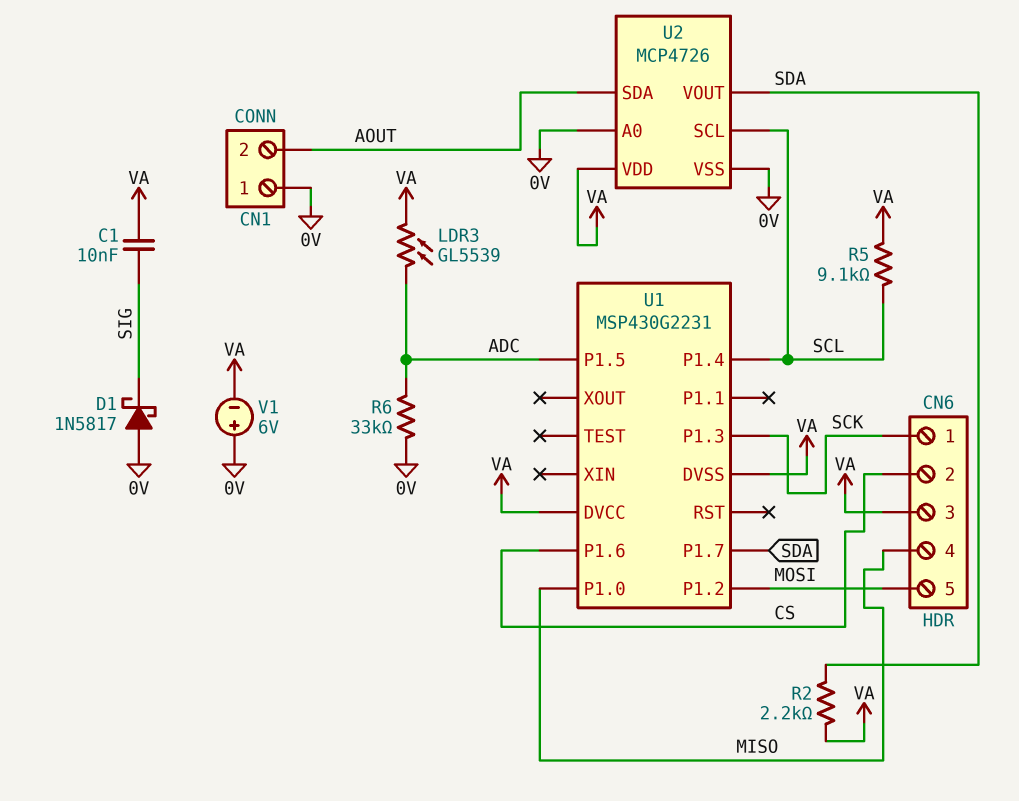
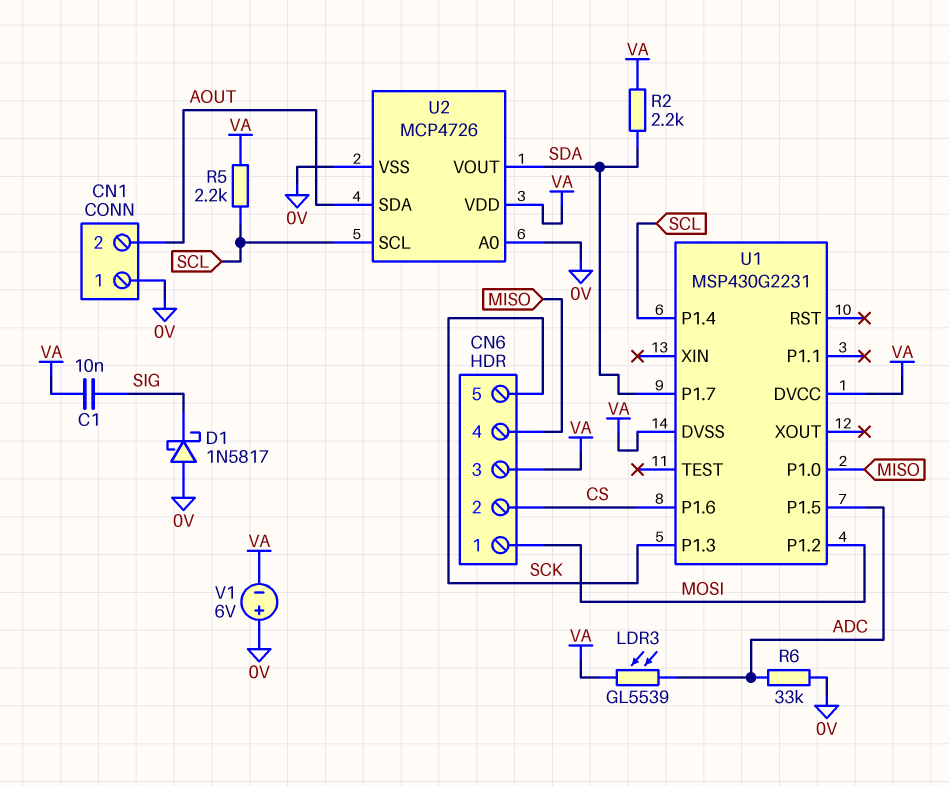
CN6 pin 1: SCK -> MOSI
CN6 pin 5: MOSI -> SCK
R5: 9.1k (SCL, VA) -> 2.2k (SCL, VA)

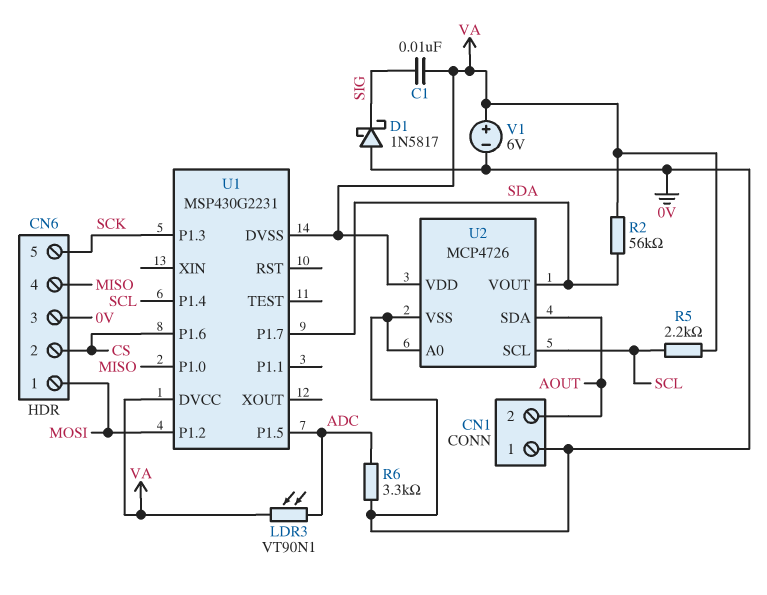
CN6 pin 3: VA -> 0V
LDR3: GL5539 (ADC, VA) -> VT90N1 (ADC, VA)
R2: 2.2k (SDA, VA) -> 56k (SDA, VA)
R6: 33k (0V, ADC) -> 3.3k (0V, ADC)
V1: 6V (plus 0V, minus VA) -> 6V (plus VA, minus 0V)

